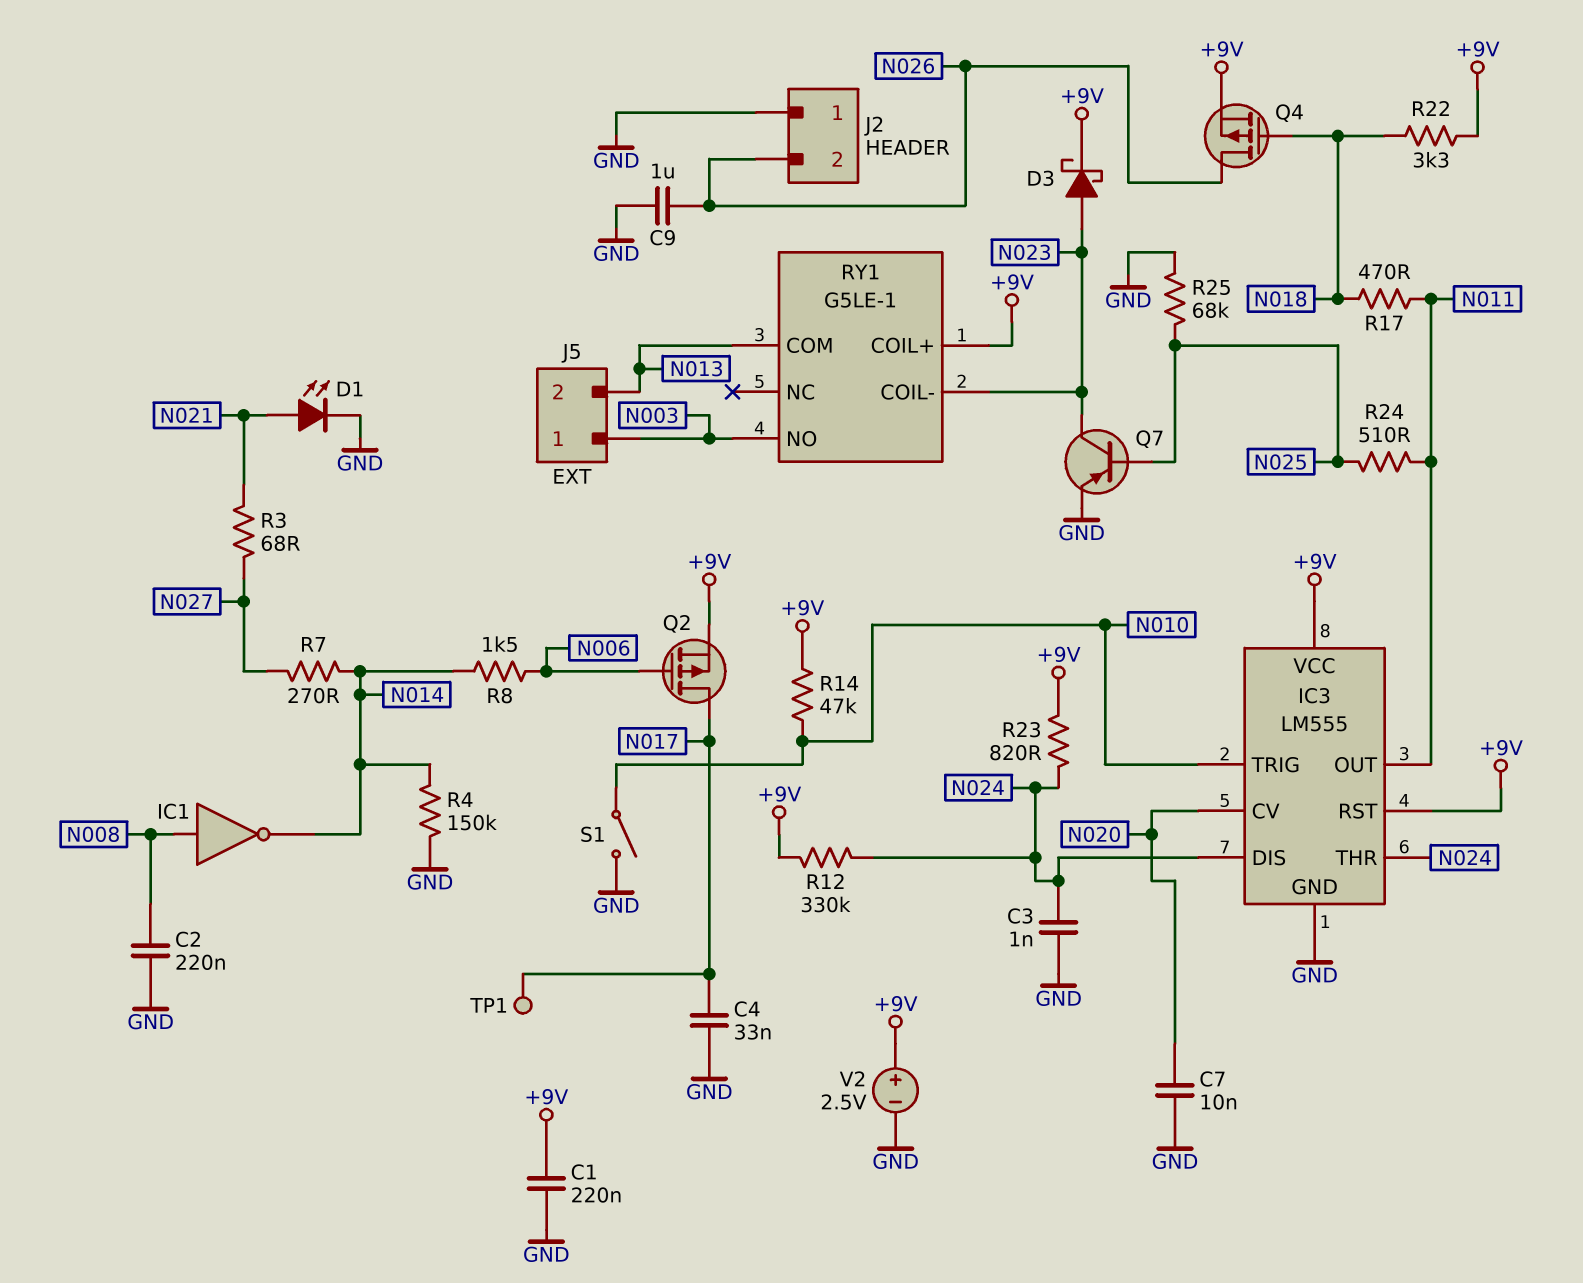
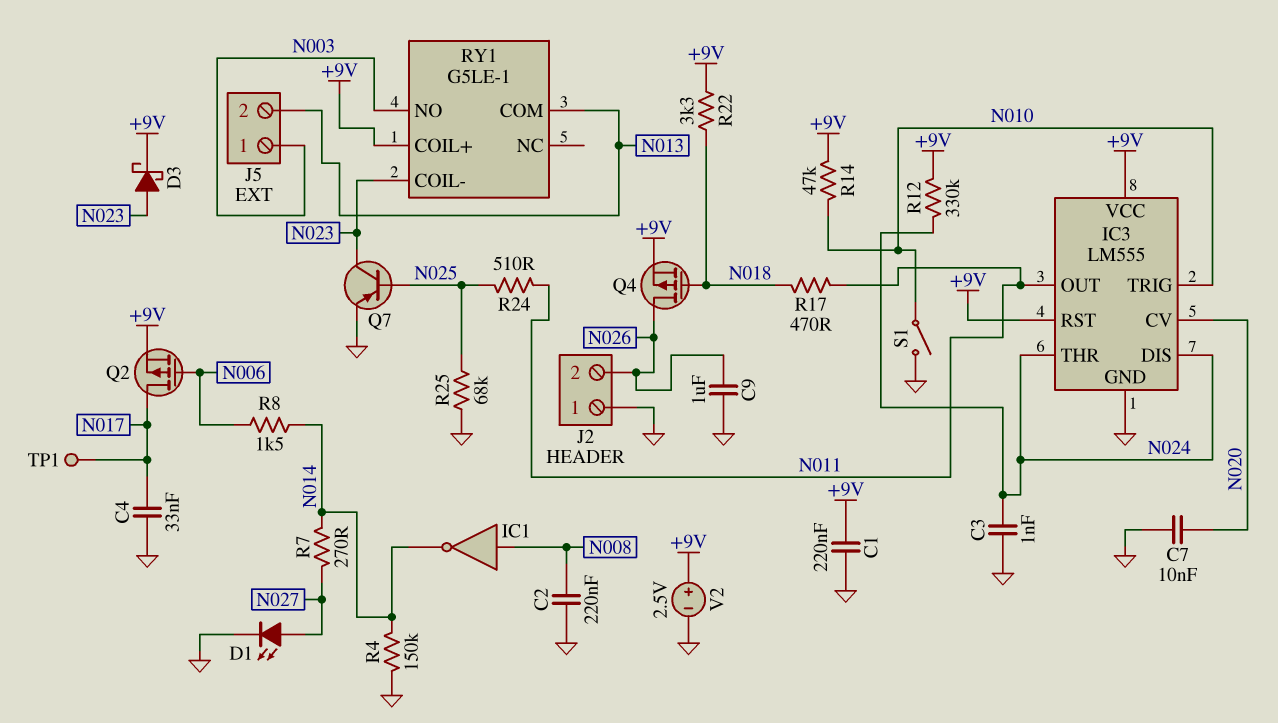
D1: LED (A N021, K GND) -> LED (A N027, K GND)
R3: 68 (N021, N027) -> none
R23: 820 (+9V, N024) -> none

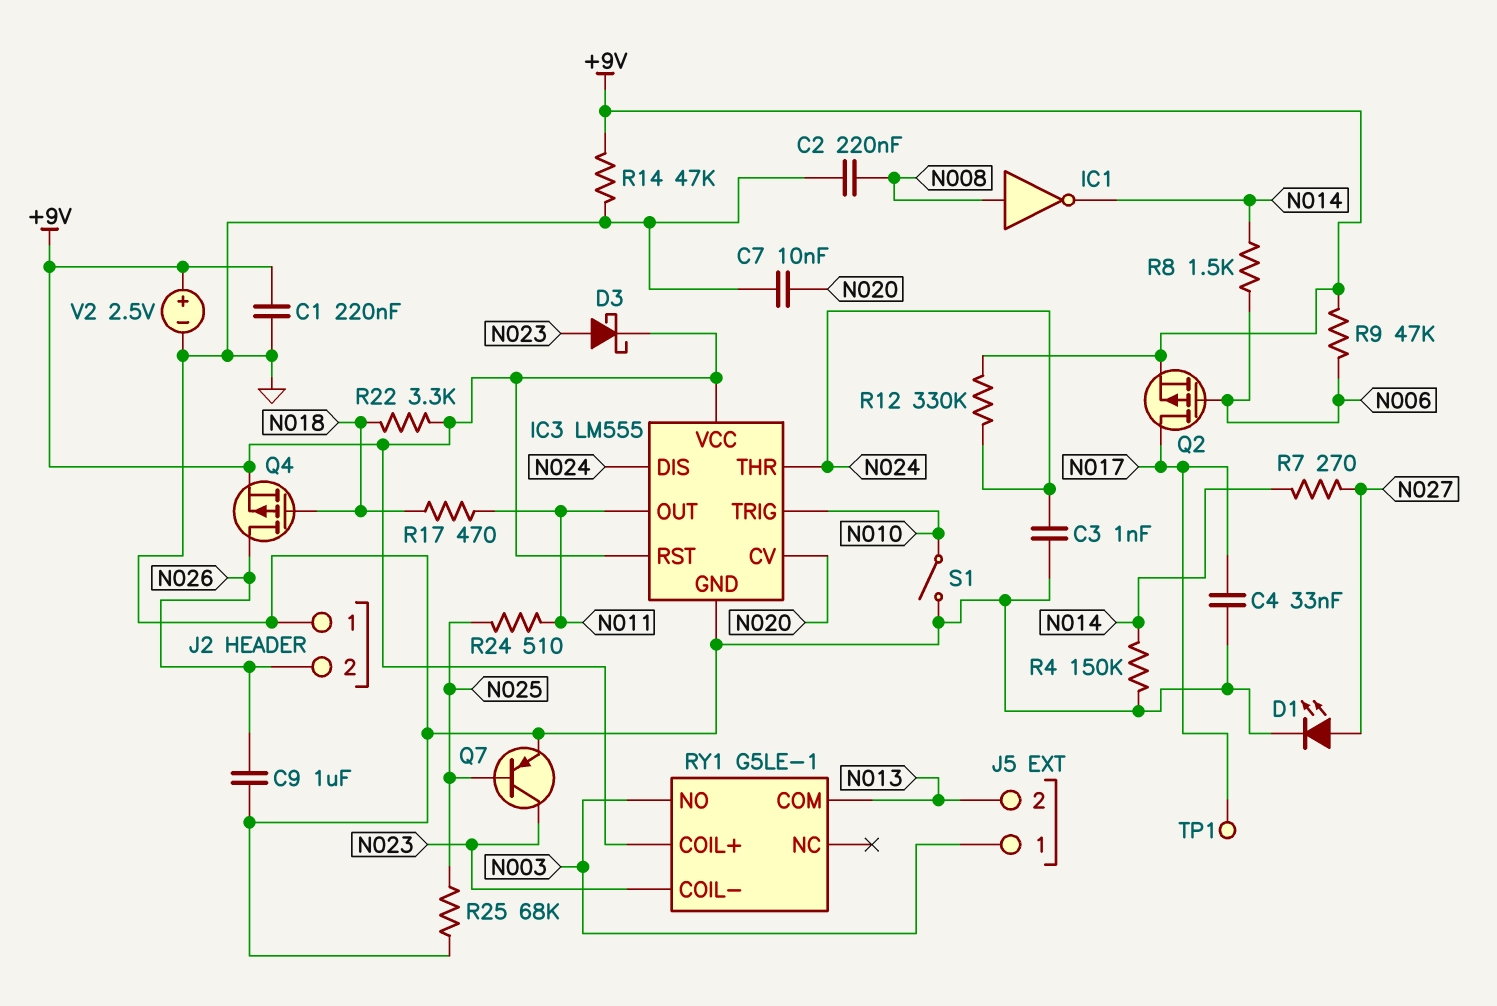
R9: none -> 47k (+9V, N006)
R14: 47k (+9V, N010) -> 47k (+9V, GND)

